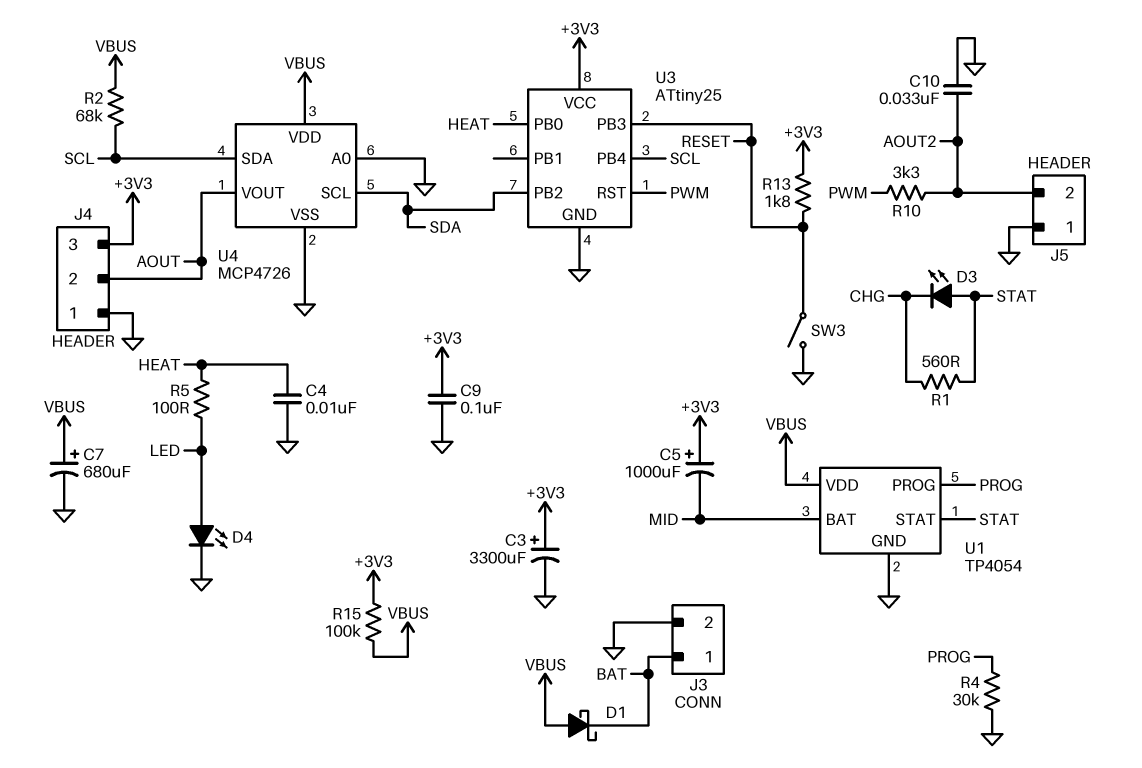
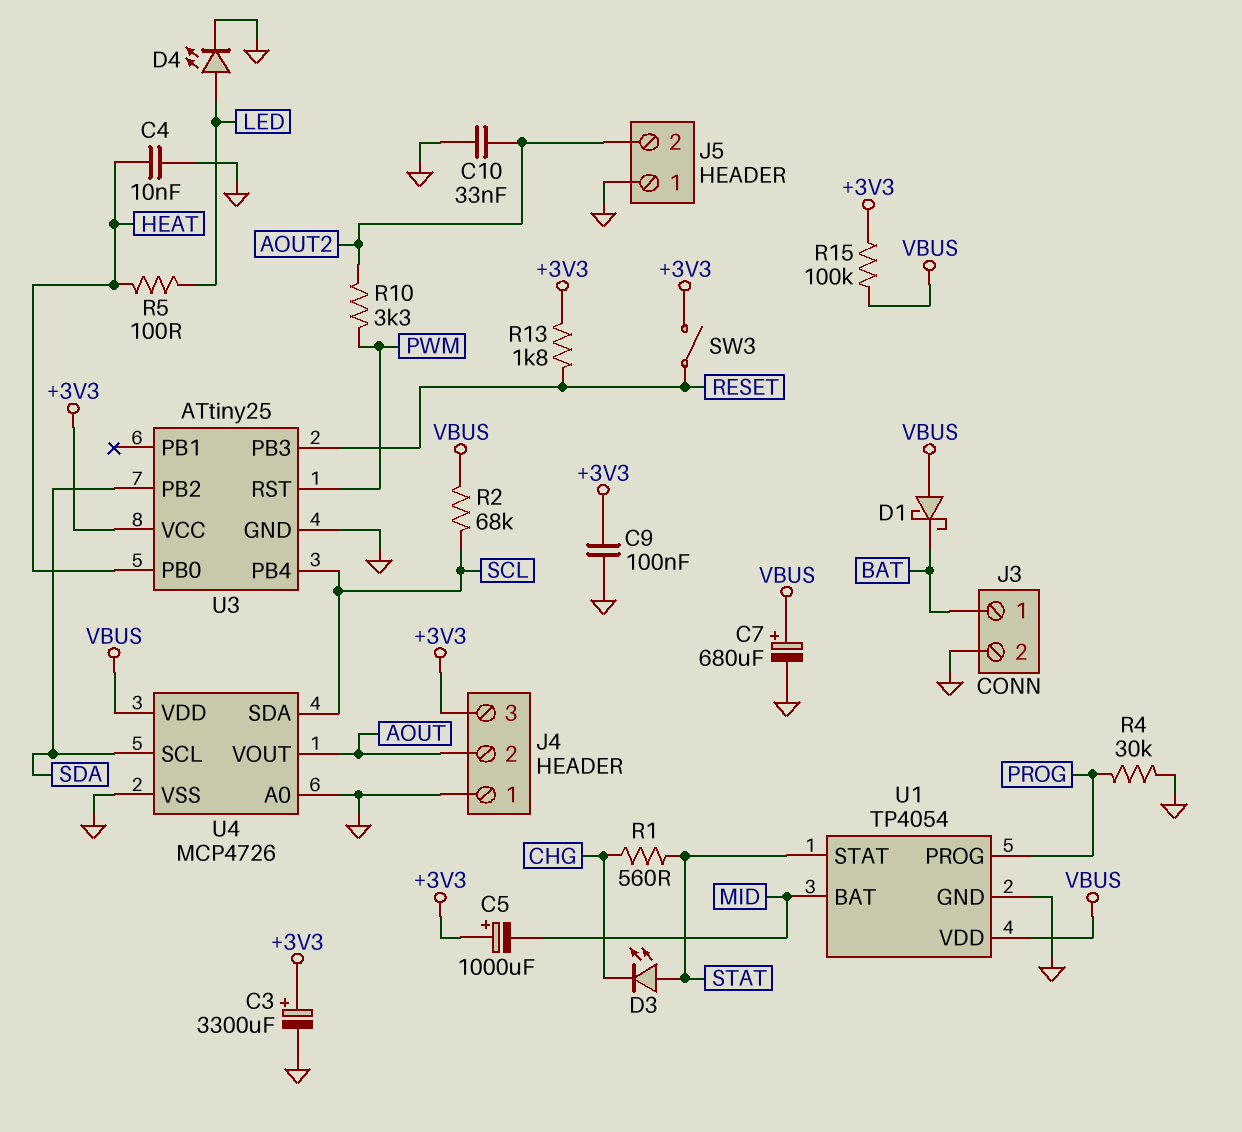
SW3: switch (GND, RESET) -> switch (+3V3, RESET)

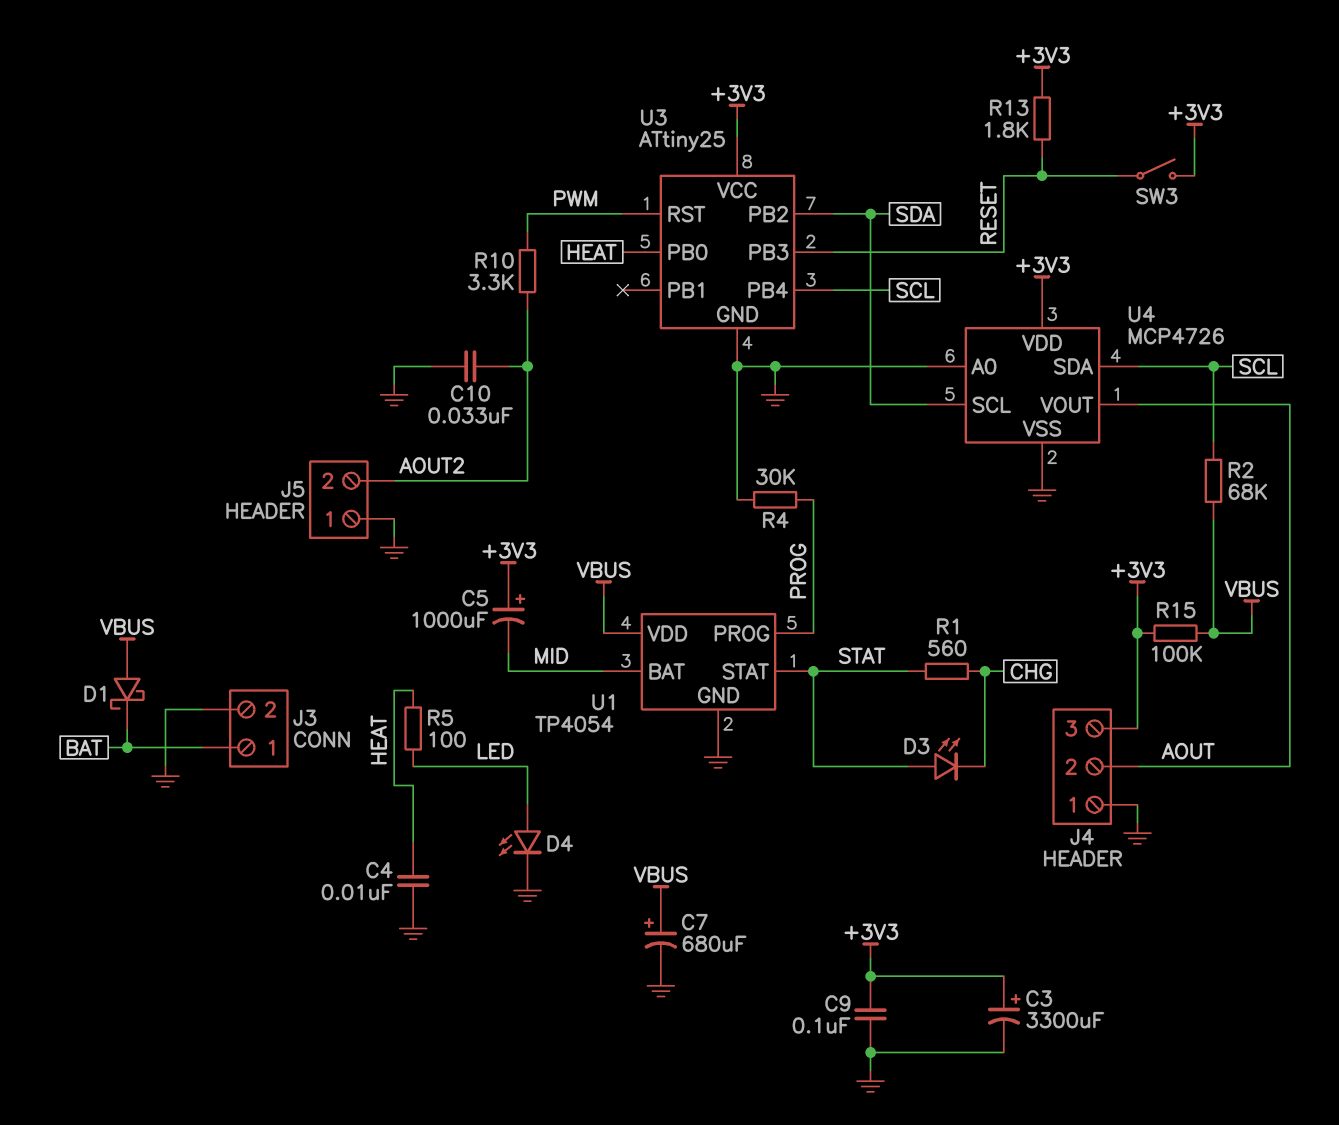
U4 pin VDD: VBUS -> +3V3

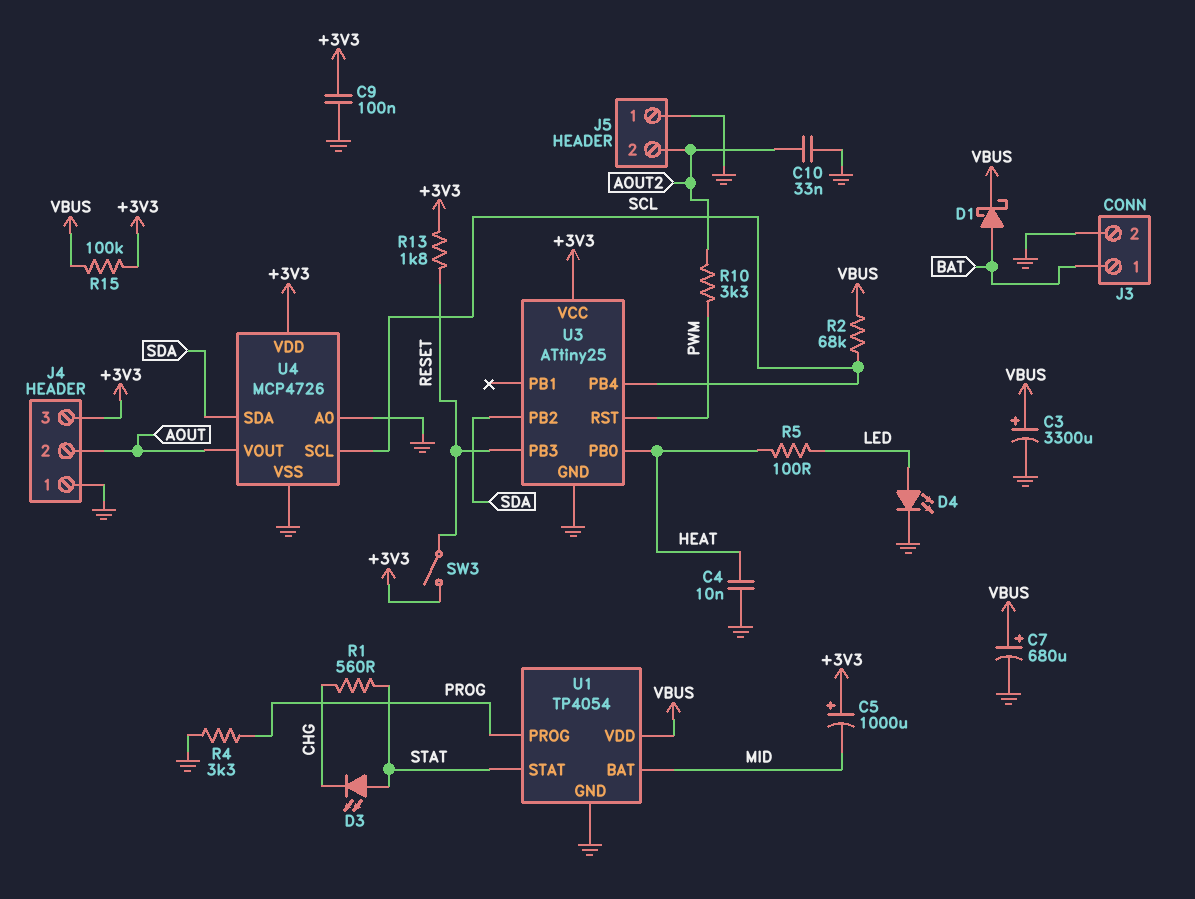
C3: 3300uF (plus +3V3, minus GND) -> 3300uF (plus VBUS, minus GND)
D1: schottky (A VBUS, K BAT) -> schottky (A BAT, K VBUS)
R4: 30k (GND, PROG) -> 3.3k (GND, PROG)
U4 pin SCL: SDA -> SCL
U4 pin SDA: SCL -> SDA

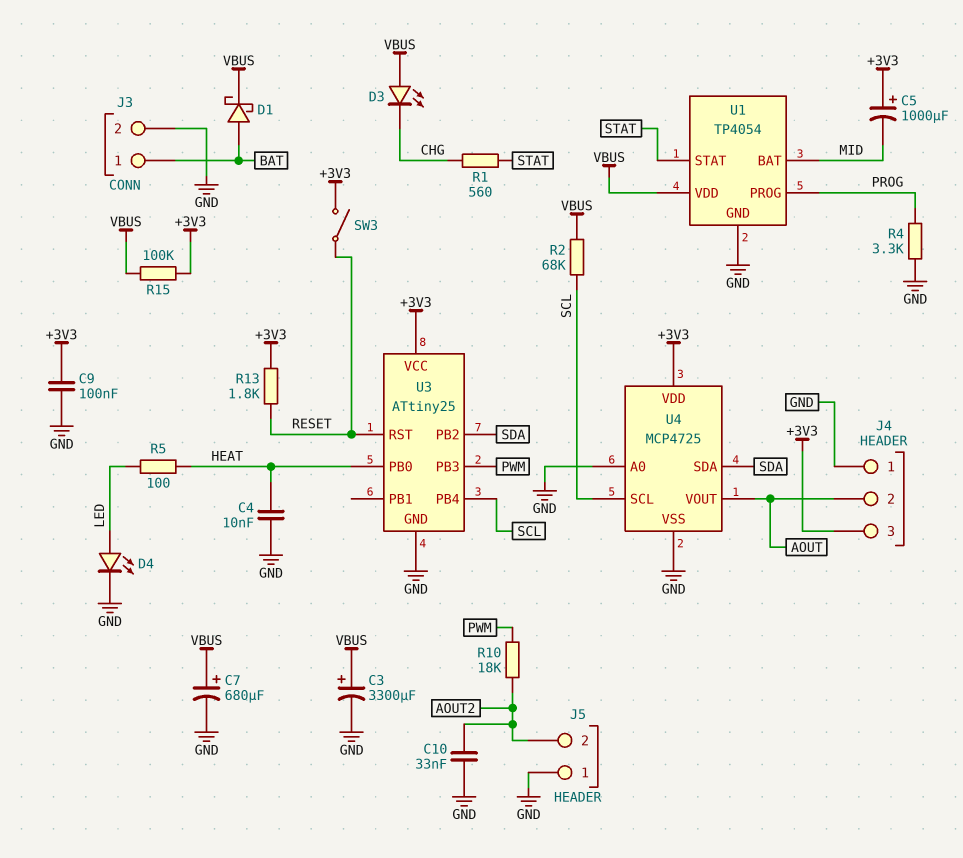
D3: LED (A STAT, K CHG) -> LED (A VBUS, K CHG)
R10: 3.3k (AOUT2, PWM) -> 18k (AOUT2, PWM)
U3 pin PB3: RESET -> PWM
U3 pin RST: PWM -> RESET
U4: MCP4726 -> MCP4725

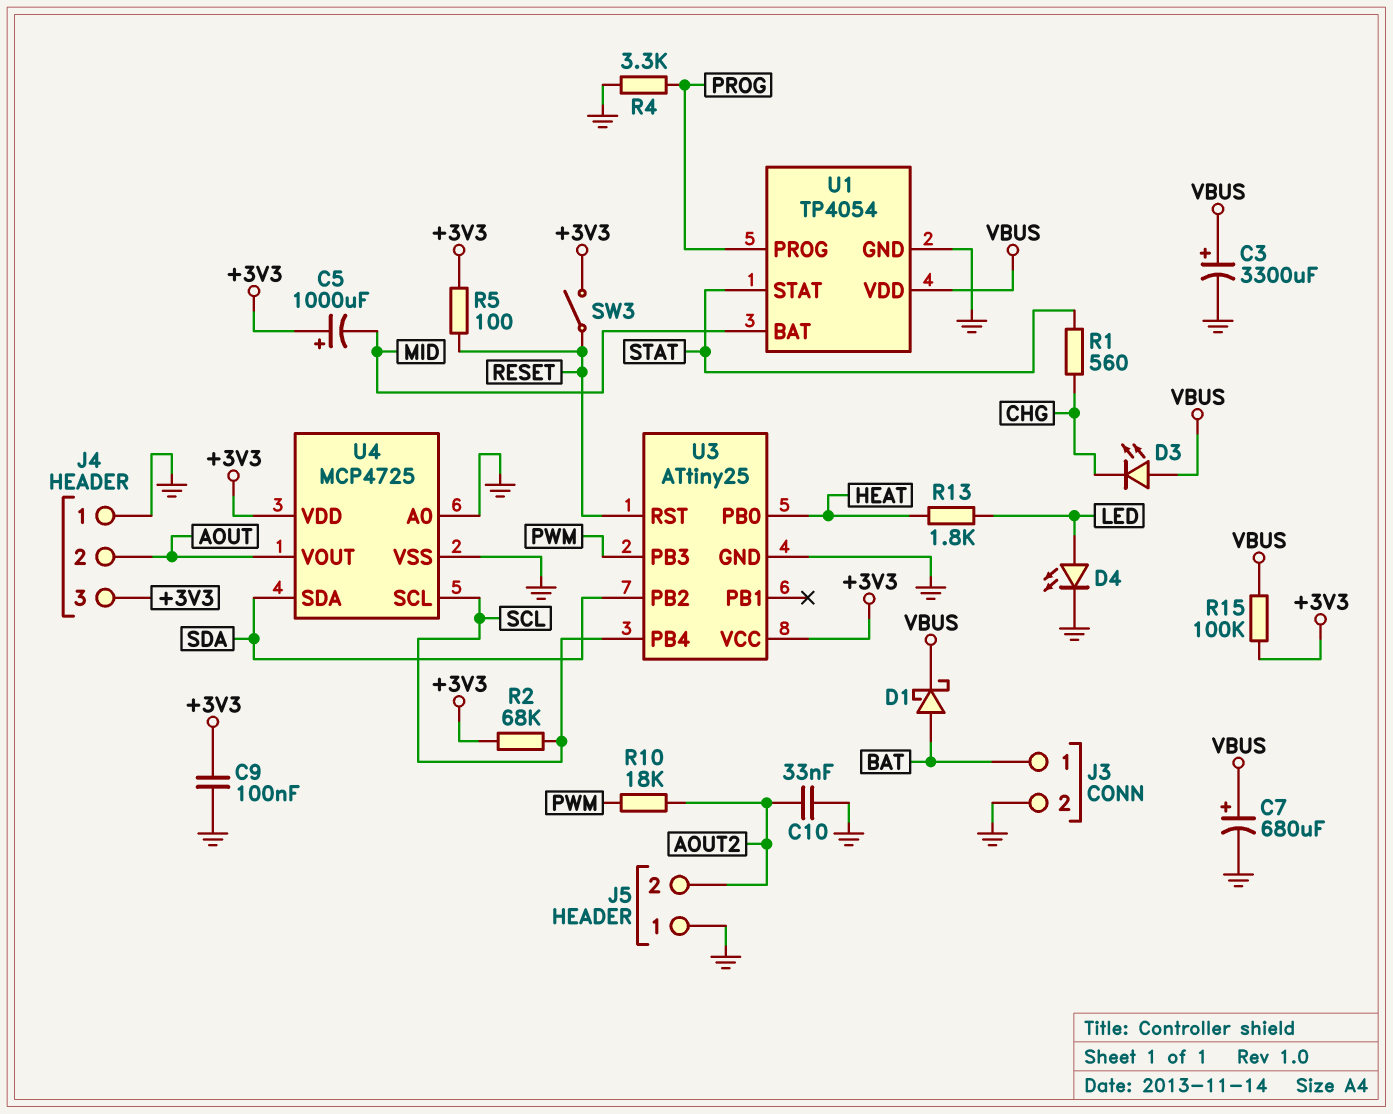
C4: 10nF (GND, HEAT) -> none
R2: 68k (SCL, VBUS) -> 68k (+3V3, SCL)
R5: 100 (HEAT, LED) -> 100 (+3V3, RESET)
R13: 1.8k (+3V3, RESET) -> 1.8k (HEAT, LED)

